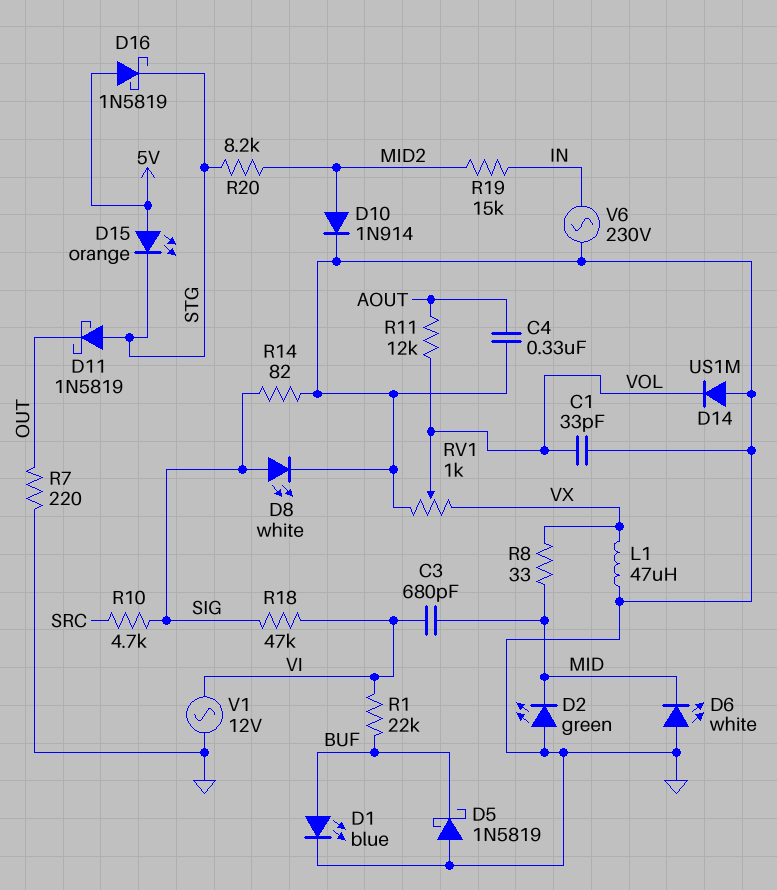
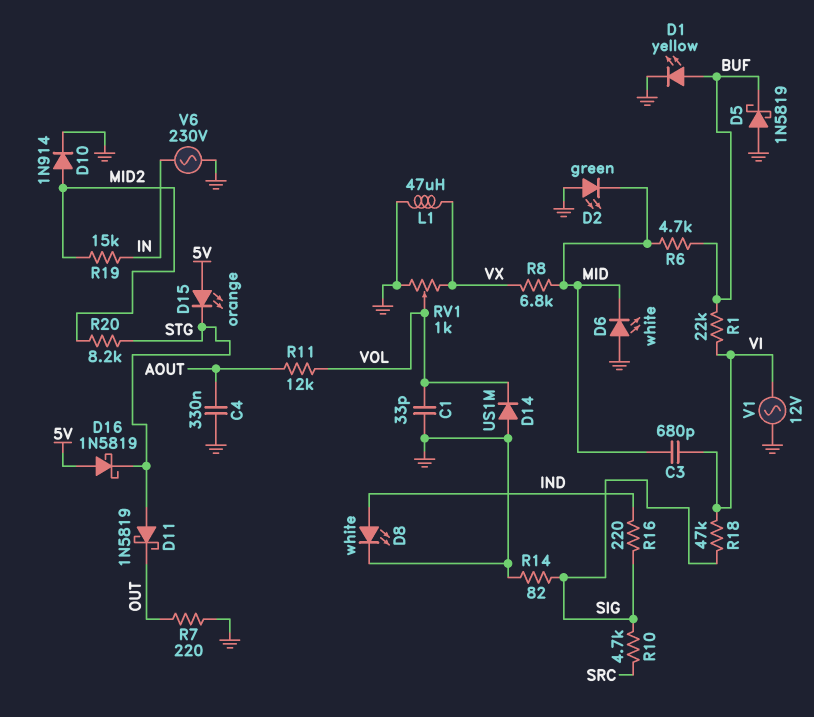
D1: LED blue (A BUF, K GND) -> LED yellow (A BUF, K GND)
D8: LED white (A SIG, K GND) -> LED white (A IND, K GND)
R6: none -> 4.7k (BUF, MID)
R8: 33 (MID, VX) -> 6.8k (MID, VX)
R16: none -> 220 (IND, SIG)

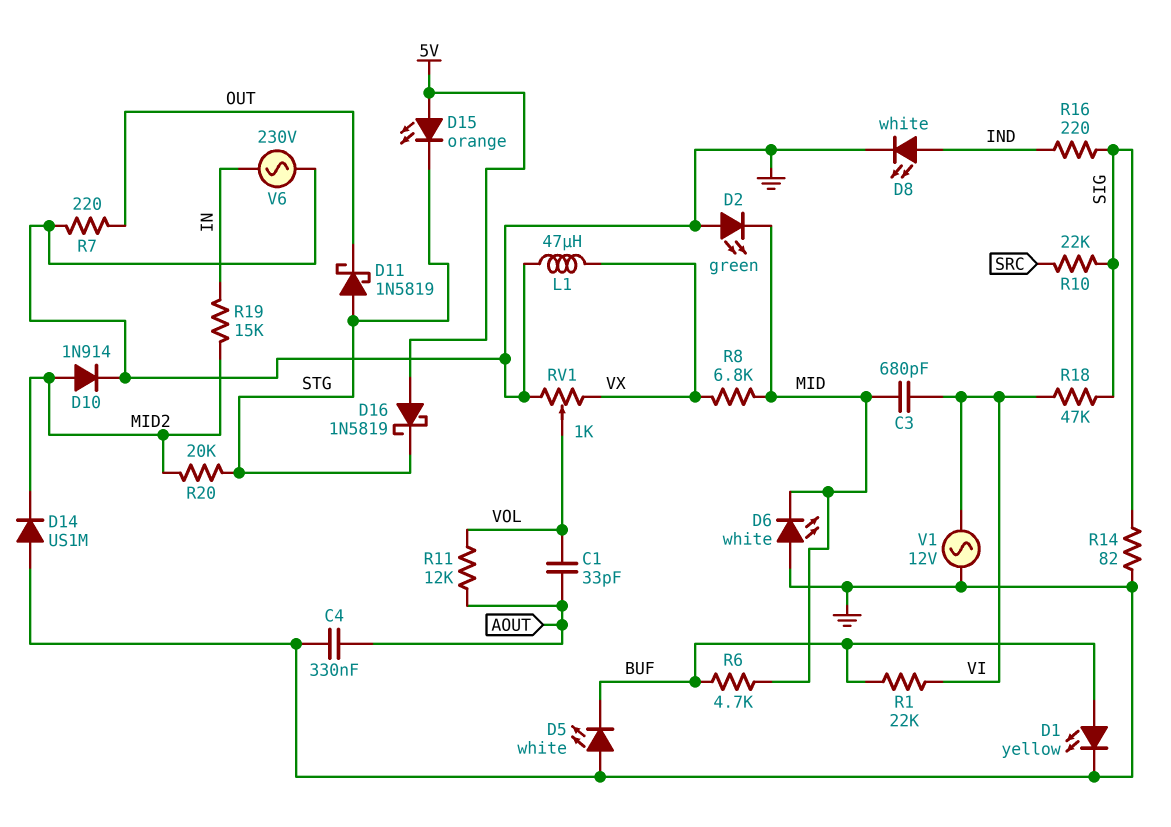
C1: 33pF (GND, VOL) -> 33pF (AOUT, VOL)
D5: schottky 1N5819 (A GND, K BUF) -> LED white (A GND, K BUF)
D14: diode US1M (A GND, K VOL) -> diode US1M (A GND, K MID2)
R10: 4.7k (SIG, SRC) -> 22k (SIG, SRC)
R20: 8.2k (MID2, STG) -> 20k (MID2, STG)

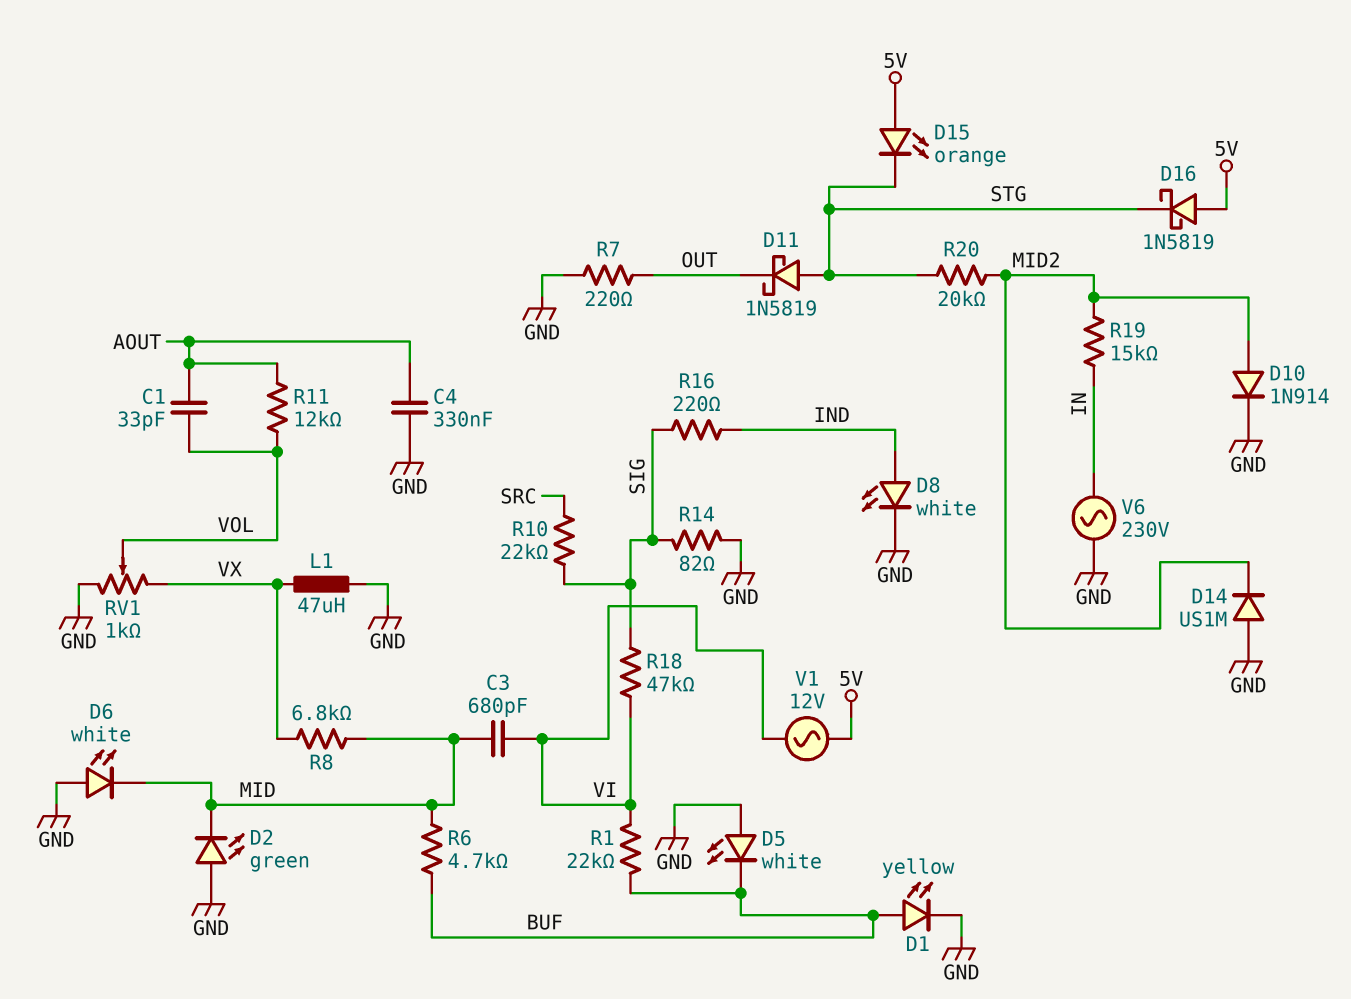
V1: AC 12V (GND, VI) -> AC 12V (5V, VI)

